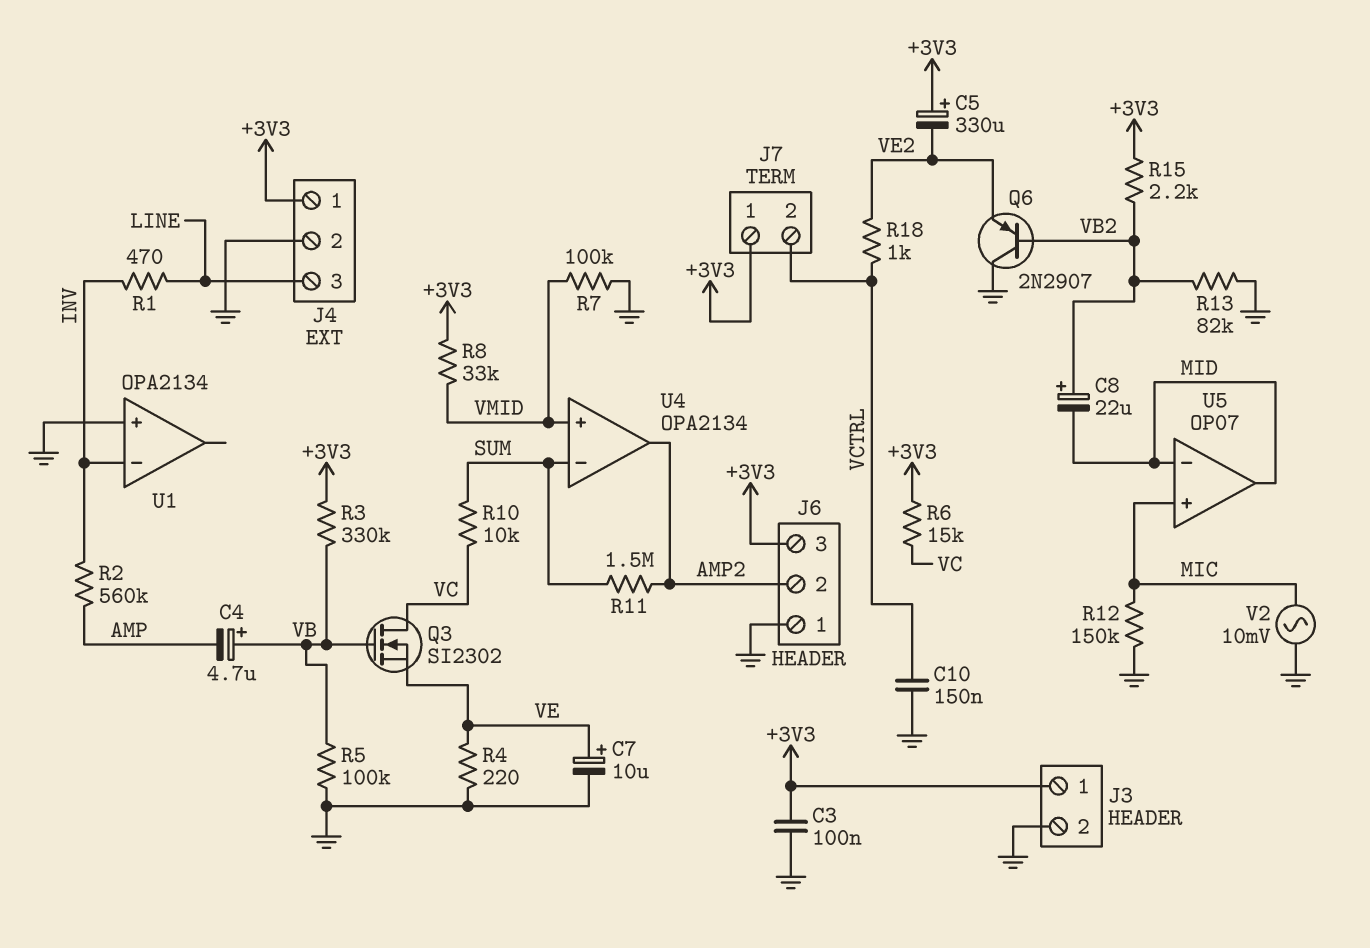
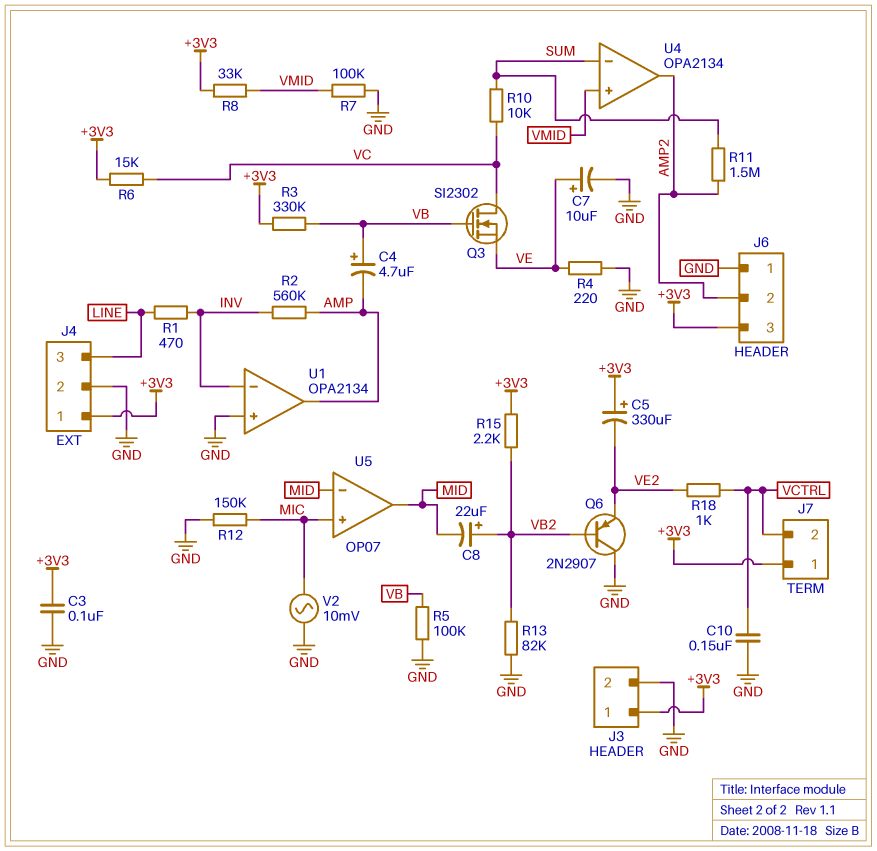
U1 pin out: none -> AMP

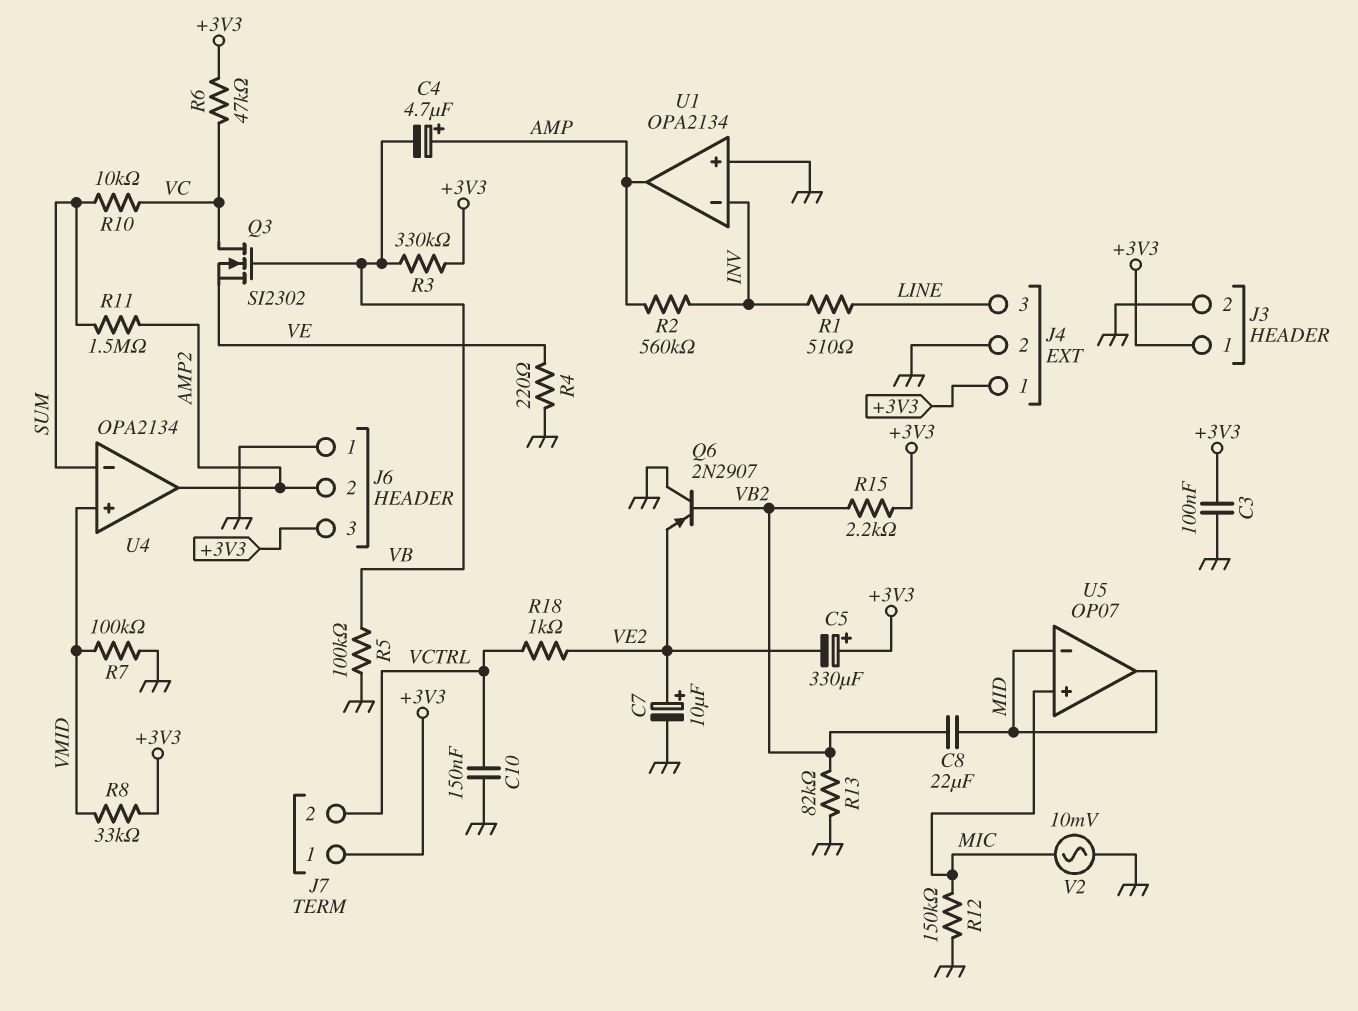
C4: 4.7uF (plus VB, minus AMP) -> 4.7uF (plus AMP, minus VB)
C7: 10uF (plus VE, minus GND) -> 10uF (plus VE2, minus GND)
C8: 22uF (plus VB2, minus MID) -> 22uF (MID, VB2)
R1: 470 (INV, LINE) -> 510 (INV, LINE)
R6: 15k (+3V3, VC) -> 47k (+3V3, VC)

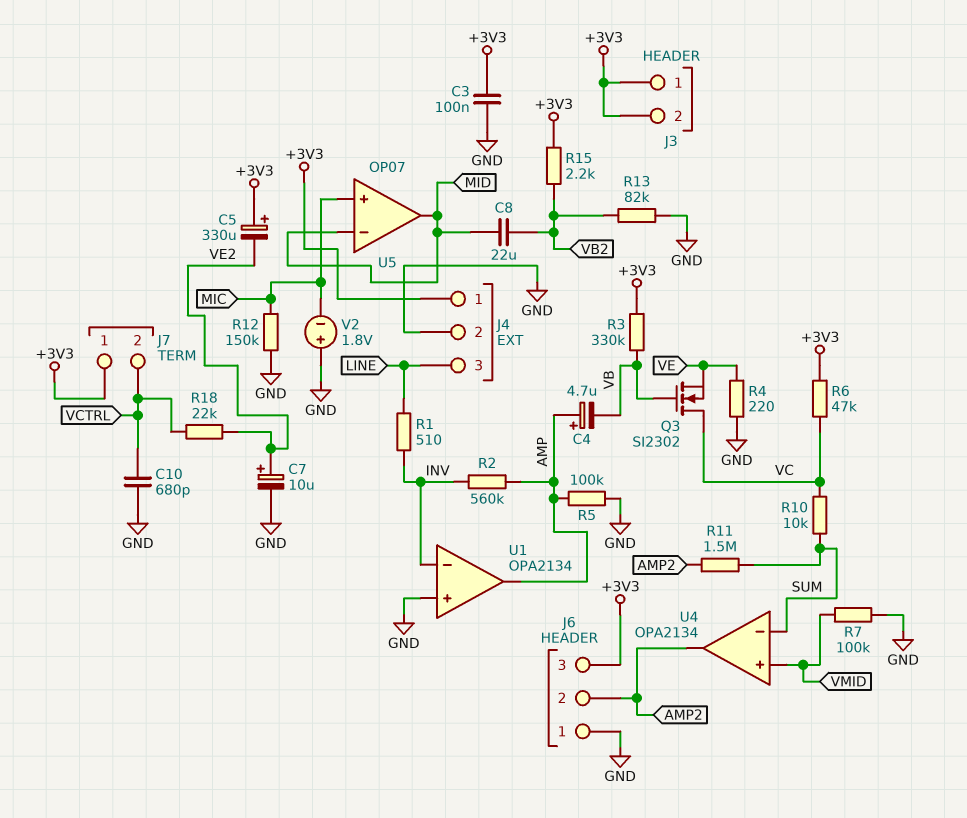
C10: 150nF (GND, VCTRL) -> 680pF (GND, VCTRL)
J3 pin 2: GND -> +3V3
Q6: PNP 2N2907 (B VB2, C GND, E VE2) -> none
R5: 100k (GND, VB) -> 100k (AMP, GND)
R8: 33k (+3V3, VMID) -> none
R18: 1k (VCTRL, VE2) -> 22k (VCTRL, VE2)
V2: AC 10mV (GND, MIC) -> 1.8V (plus GND, minus MIC)

